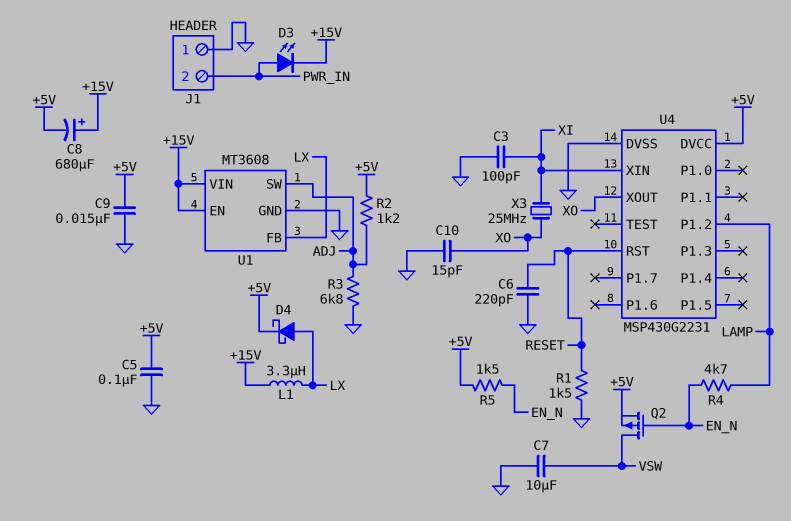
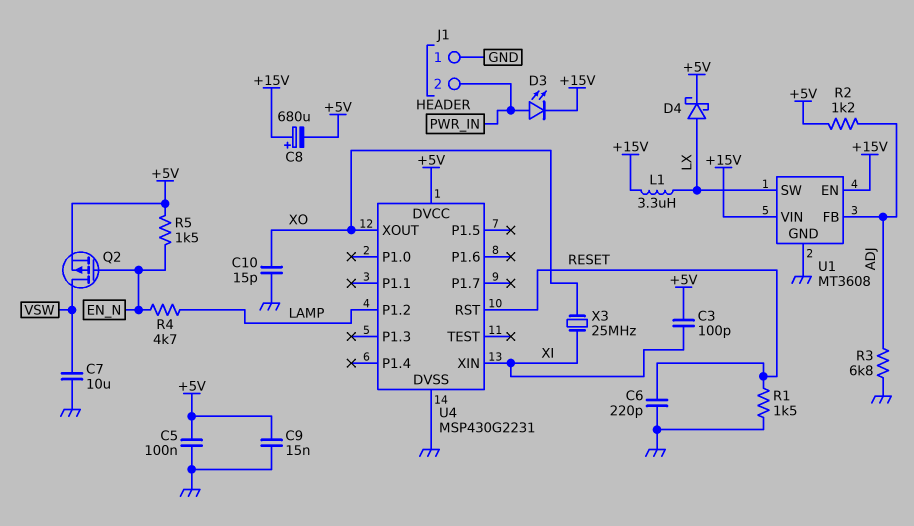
C3: 100pF (GND, XI) -> 100pF (+5V, XI)
U1 pin FB: LX -> ADJ
U1 pin SW: ADJ -> LX

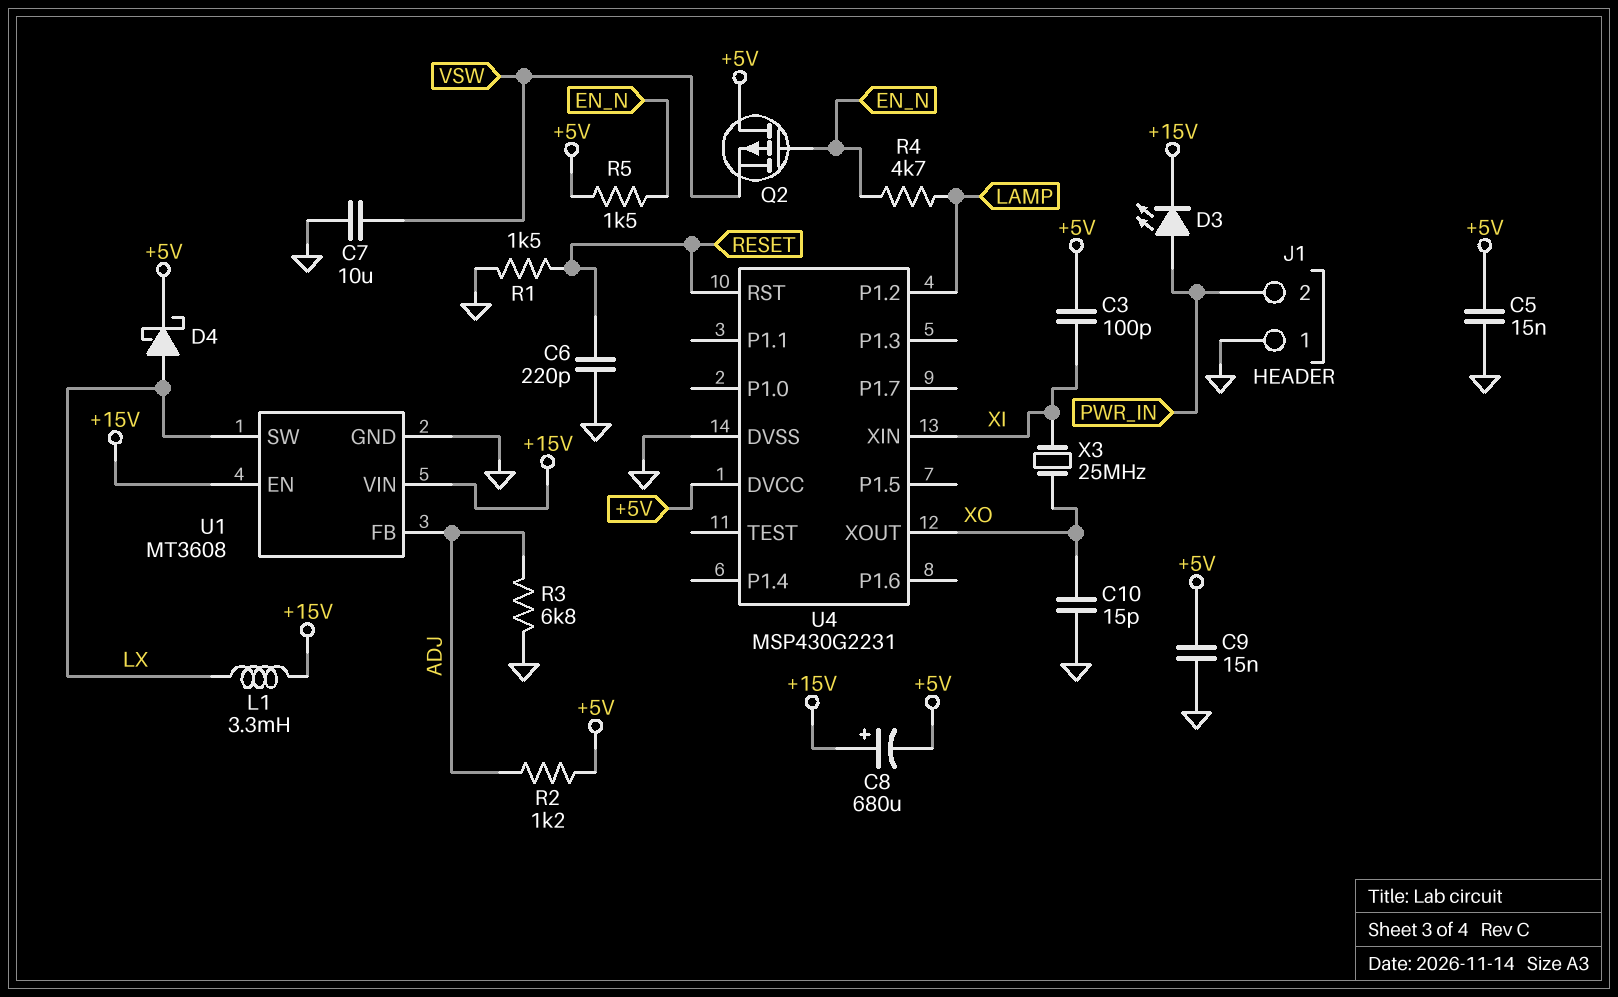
C5: 100nF (+5V, GND) -> 15nF (+5V, GND)
L1: 3.3uH (+15V, LX) -> 3.3mH (+15V, LX)
Q2: PMOS (G EN_N, D VSW, S +5V) -> PMOS (G EN_N, D +5V, S VSW)

